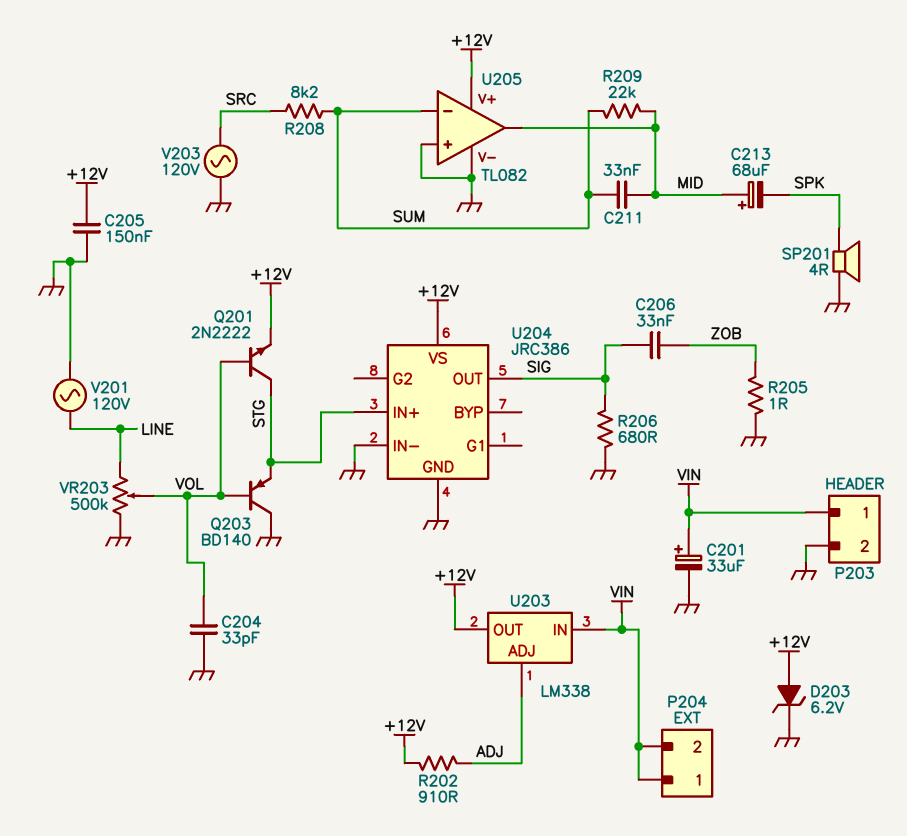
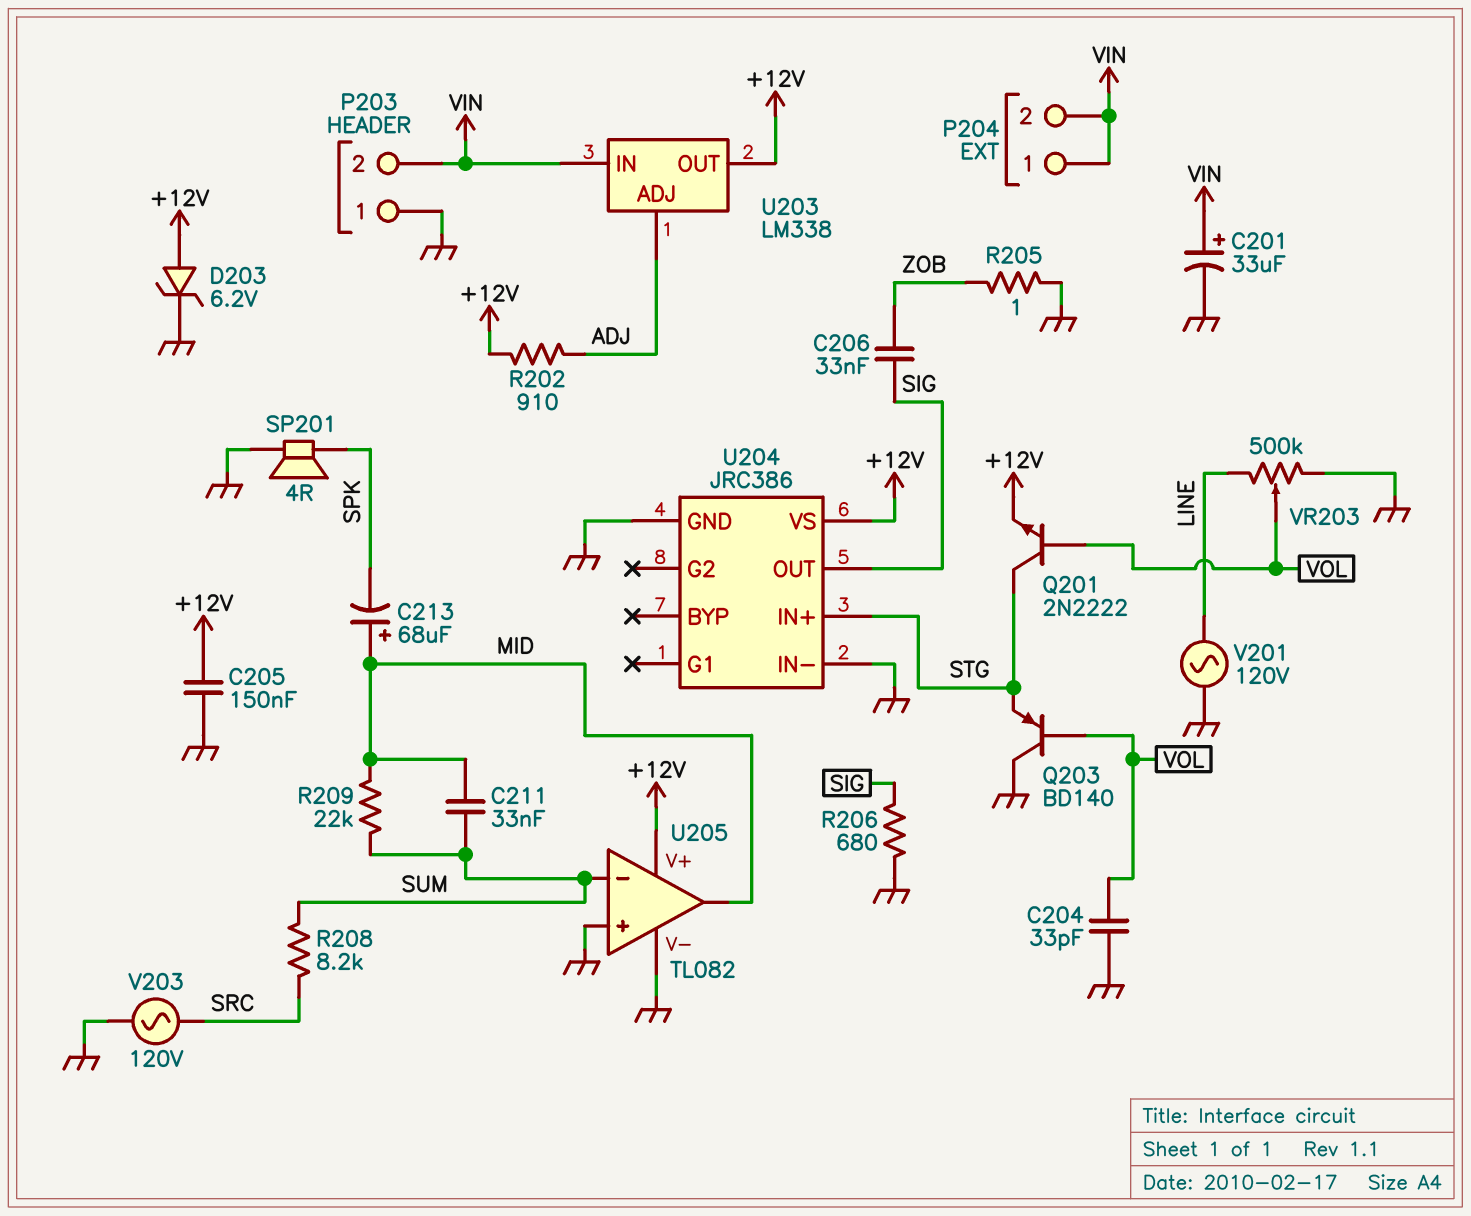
P203 pin 1: VIN -> GND
P203 pin 2: GND -> VIN

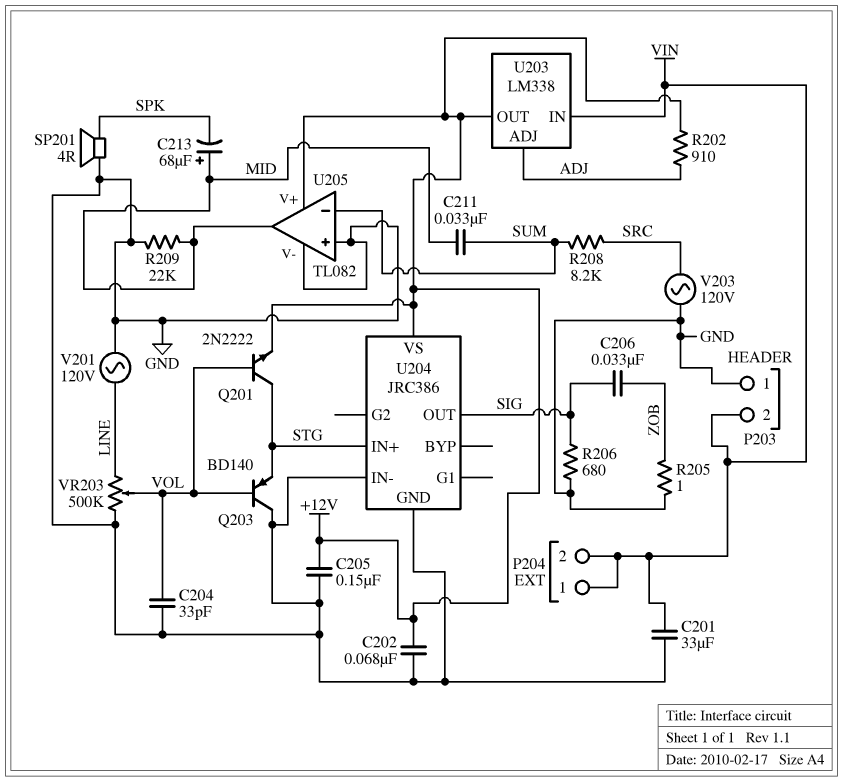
C201: 33uF (plus VIN, minus GND) -> 33uF (GND, VIN)
C202: none -> 68nF (+12V, GND)
D203: zener 6.2V (A +12V, K GND) -> none
R209: 22k (MID, SUM) -> 22k (GND, MID)

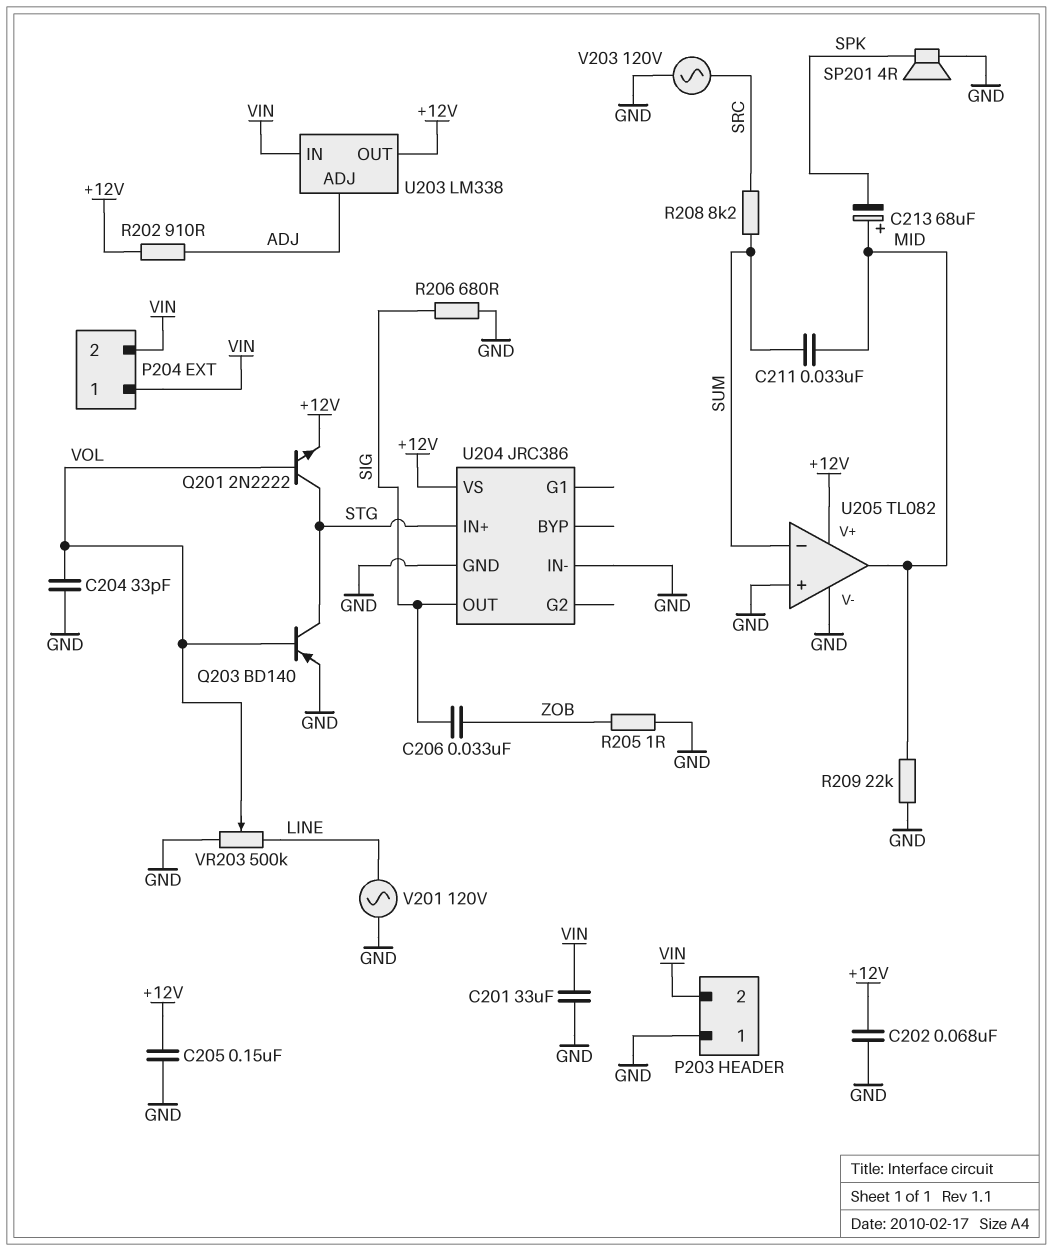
Q203: PNP BD140 (B VOL, C GND, E STG) -> PNP BD140 (B VOL, C STG, E GND)

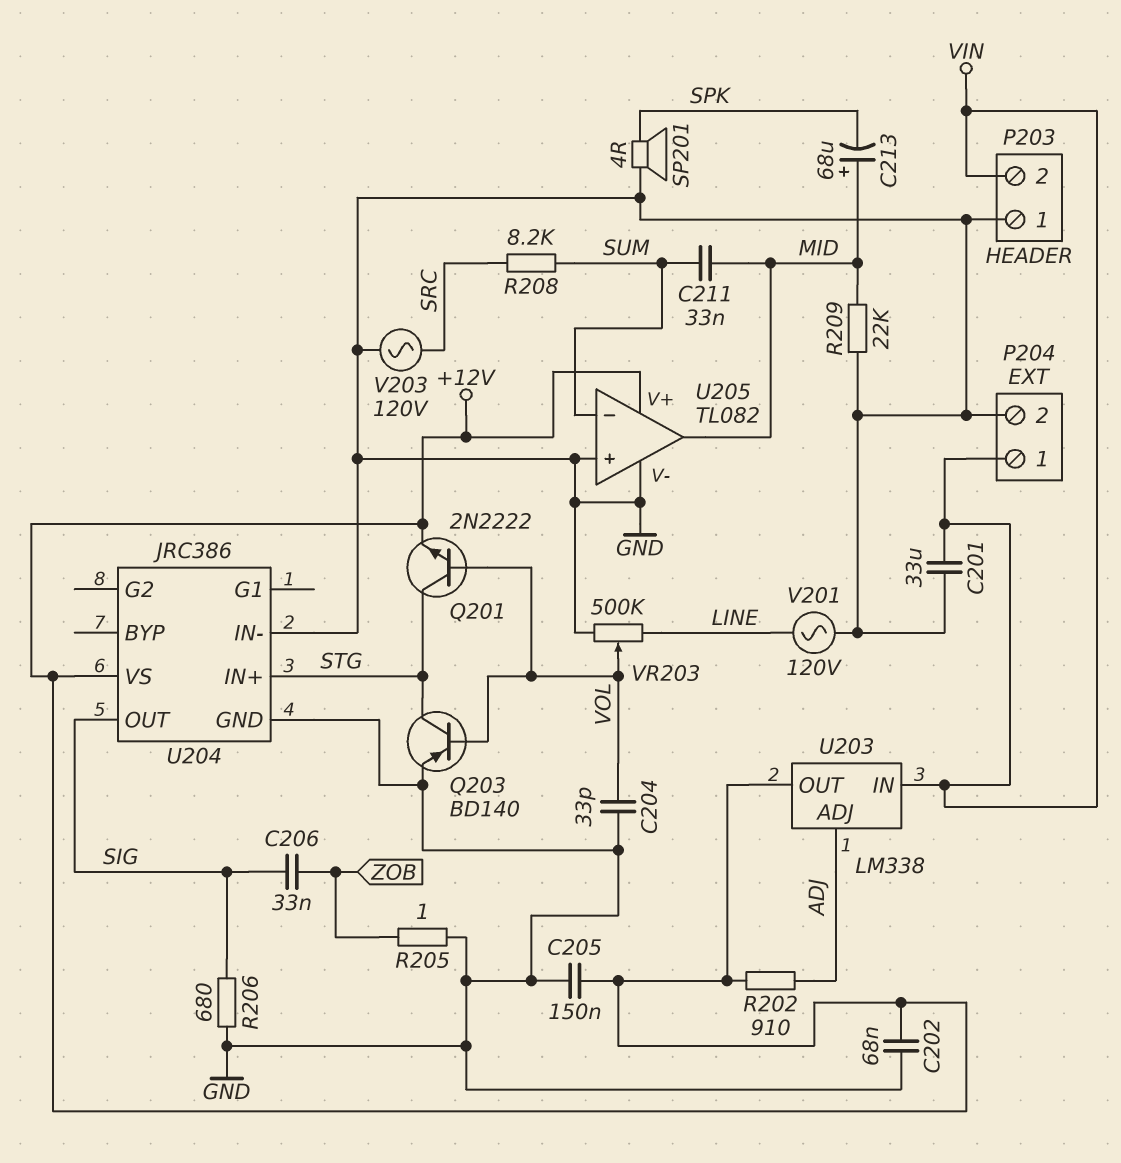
P204 pin 2: VIN -> GND

